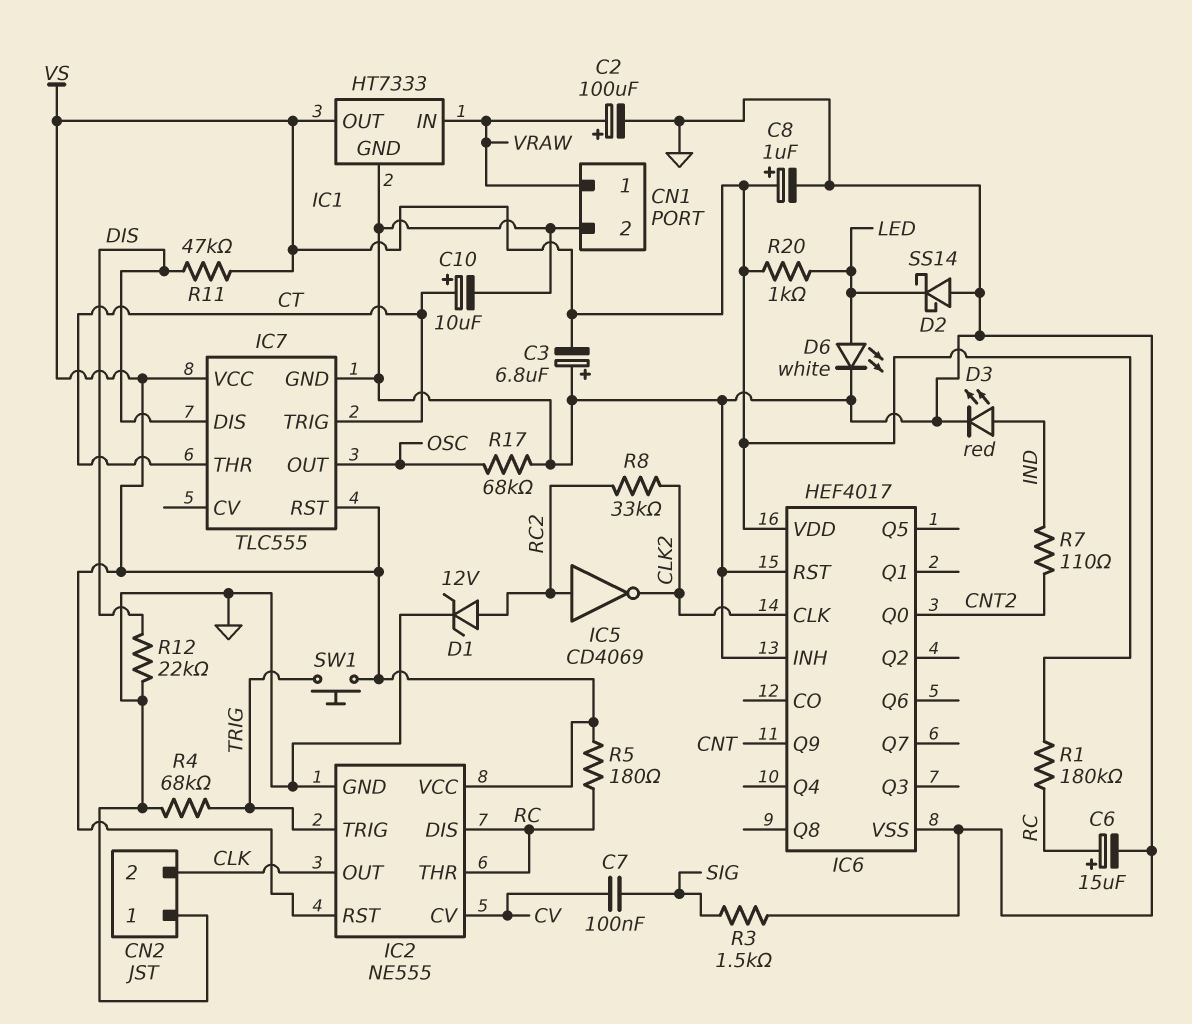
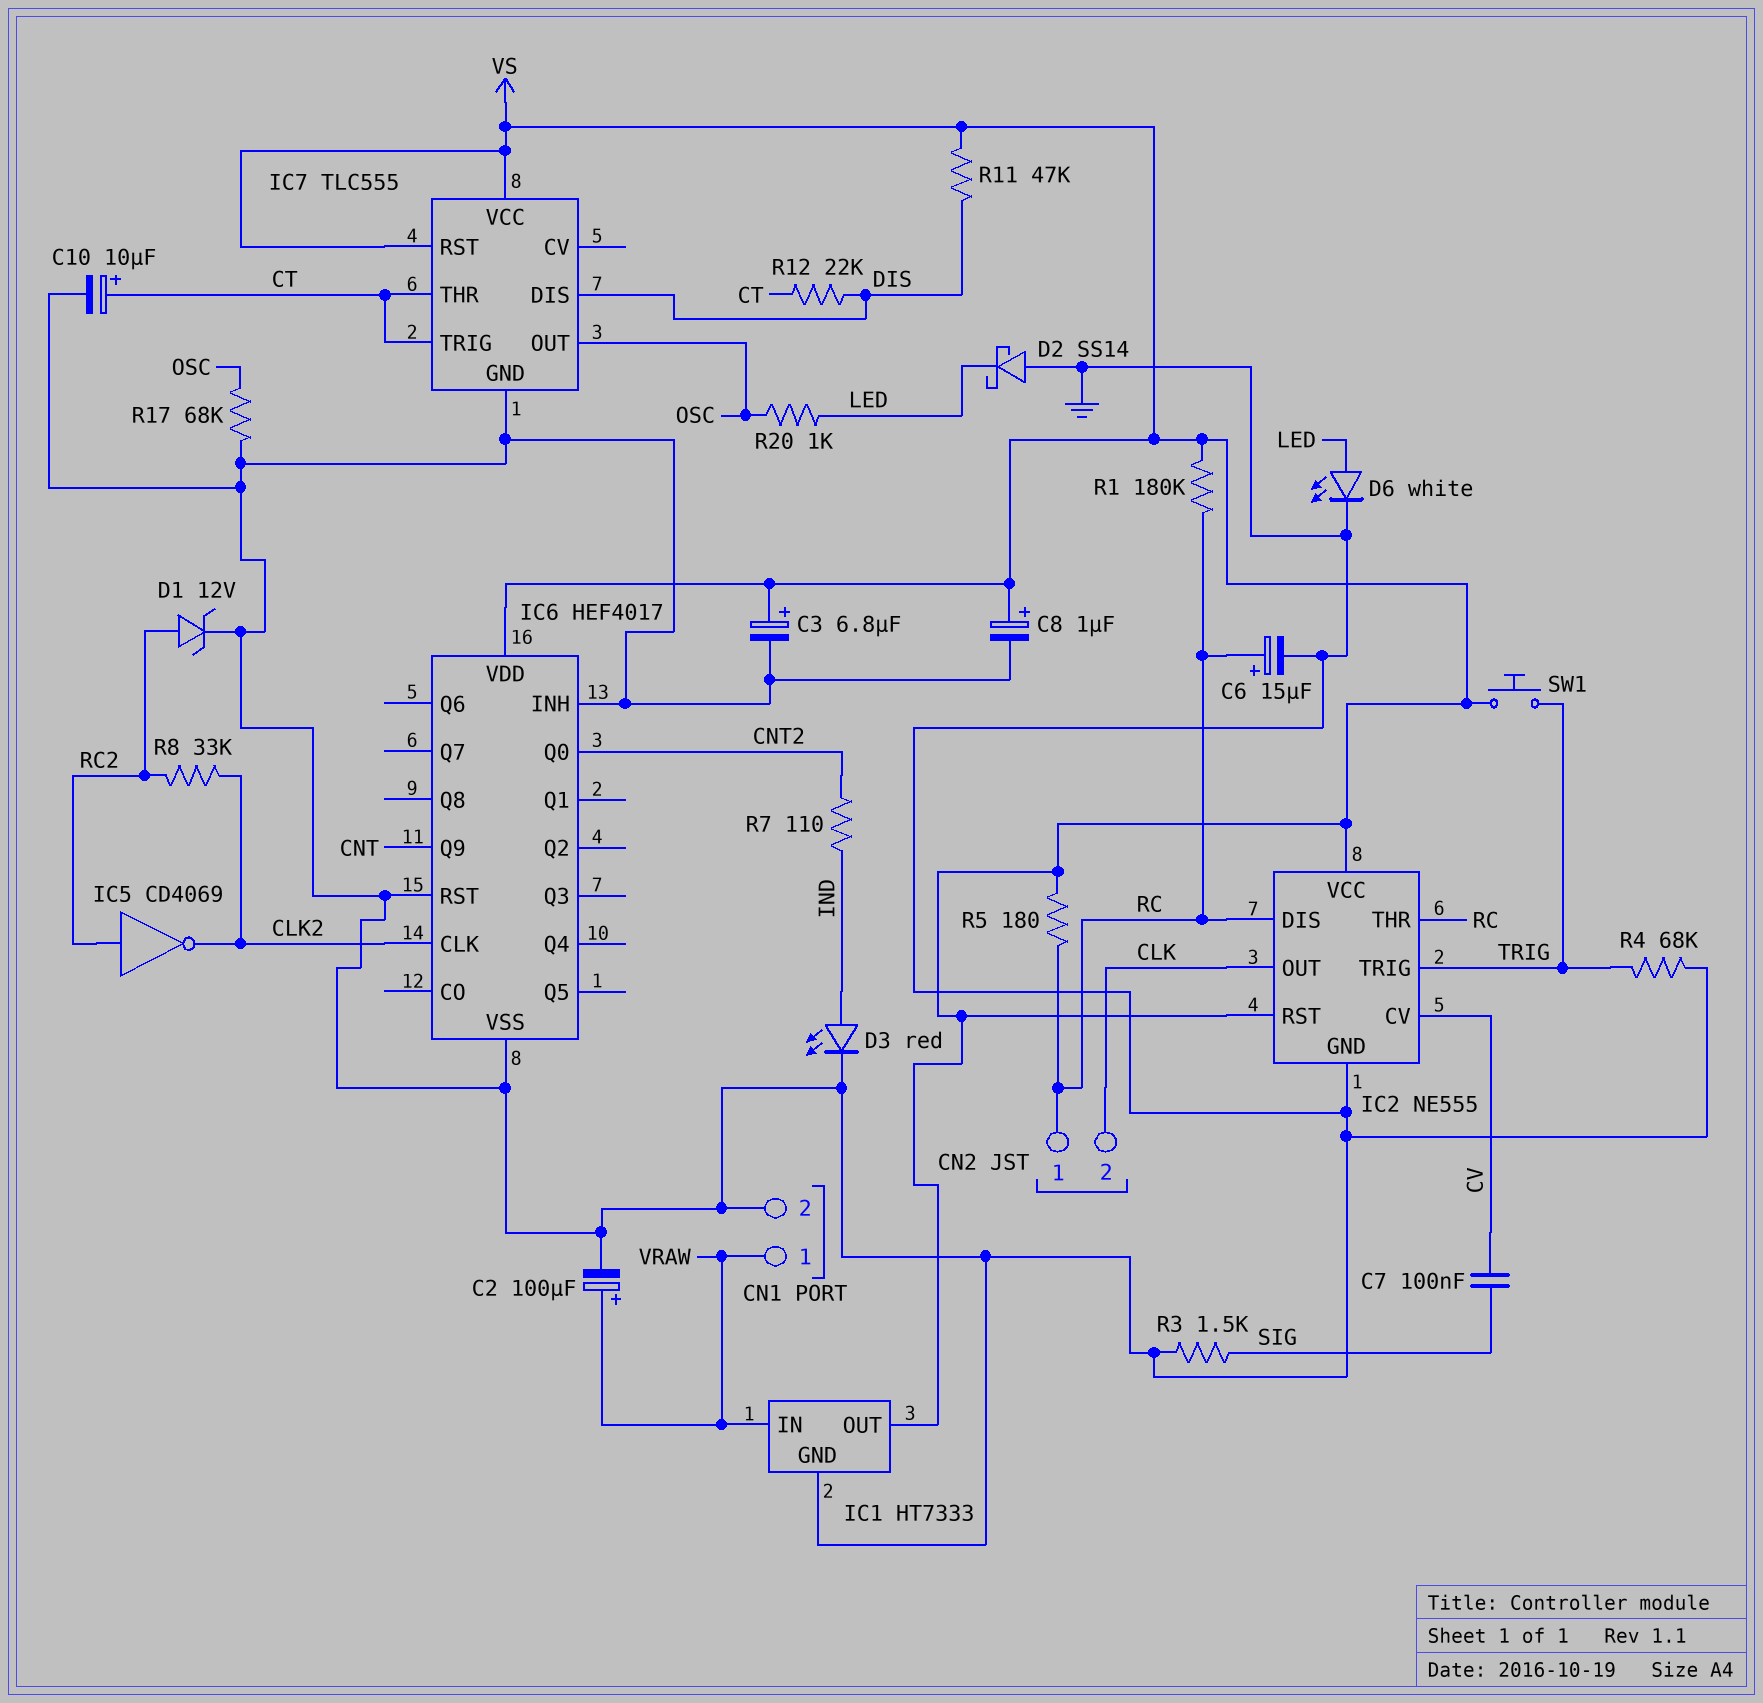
C3: 6.8uF (plus GND, minus VS) -> 6.8uF (plus VS, minus GND)
CN2 pin 1: GND -> RC
R12: 22k (DIS, GND) -> 22k (CT, DIS)
R20: 1k (LED, VS) -> 1k (LED, OSC)

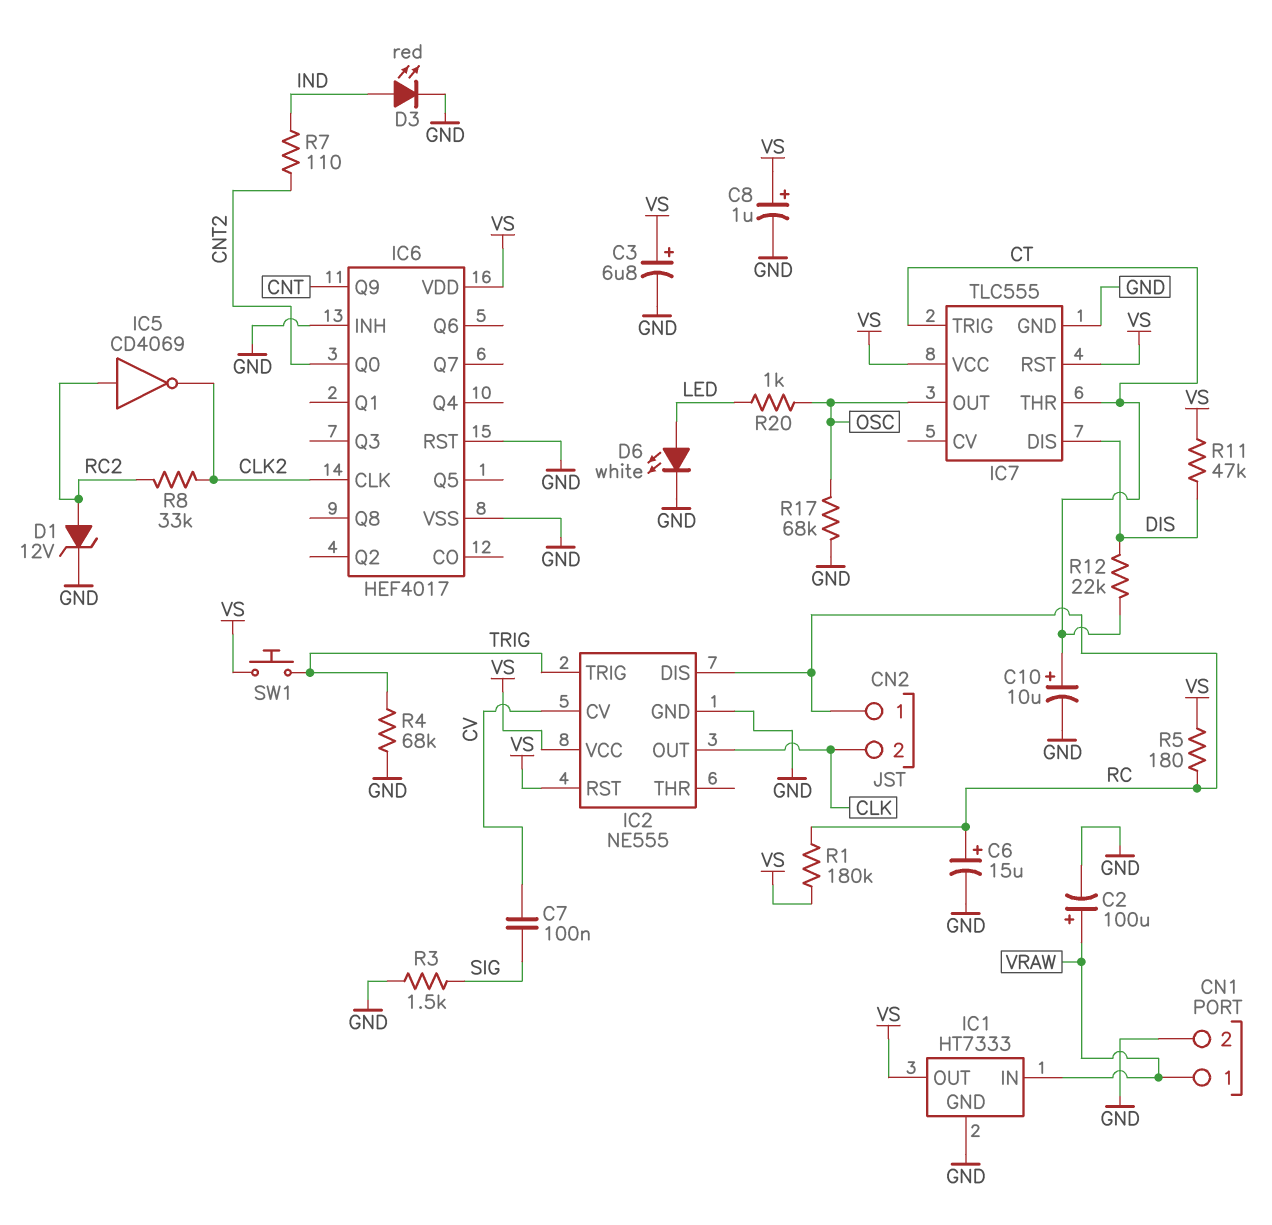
D2: schottky SS14 (A GND, K LED) -> none
IC2 pin THR: RC -> none

